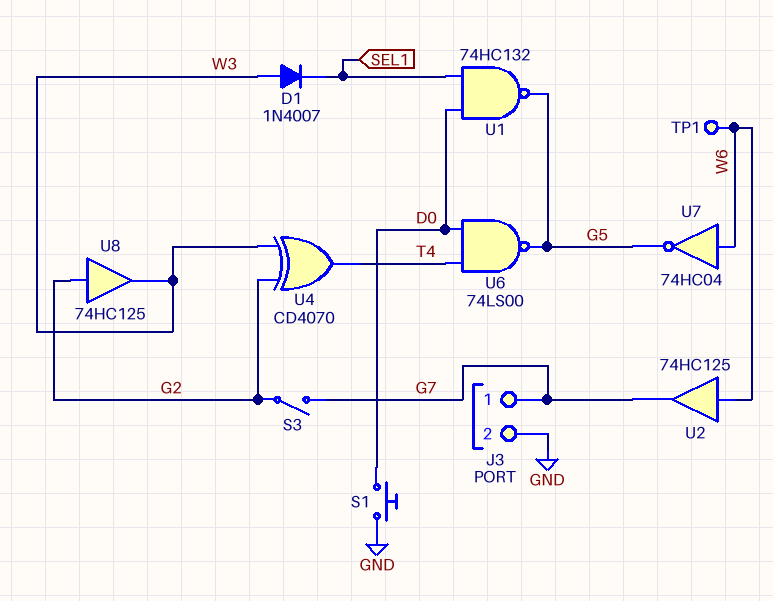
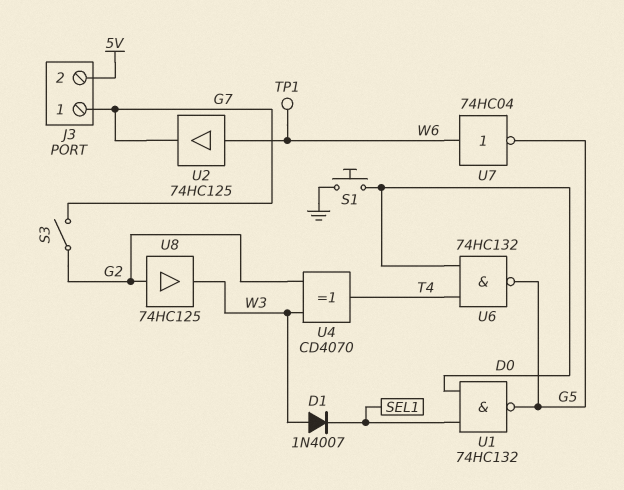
J3 pin 2: GND -> 5V
U6: NAND 74LS00 (in D0, in T4, out G5) -> NAND 74HC132 (in D0, in T4, out G5)

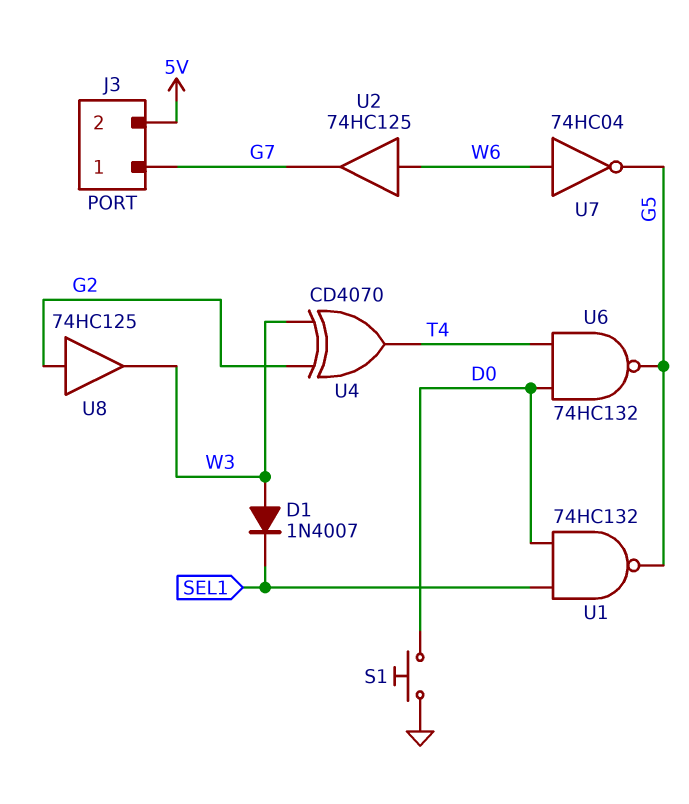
S3: switch (G2, G7) -> none
TP1: test point (W6) -> none

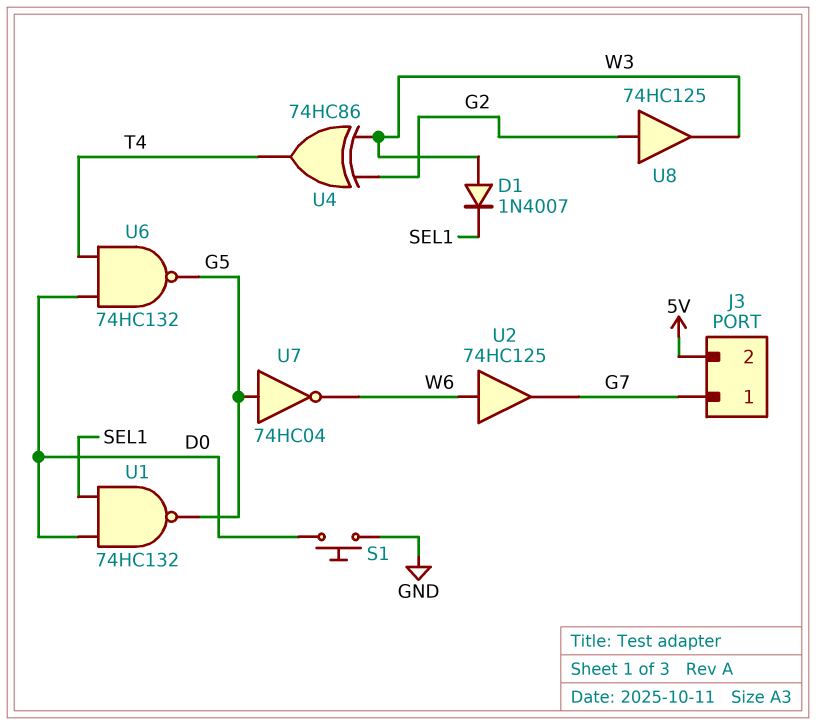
U4: XOR CD4070 (in G2, in W3, out T4) -> XOR 74HC86 (in G2, in W3, out T4)
U7: NOT 74HC04 (in W6, out G5) -> NOT 74HC04 (in G5, out W6)

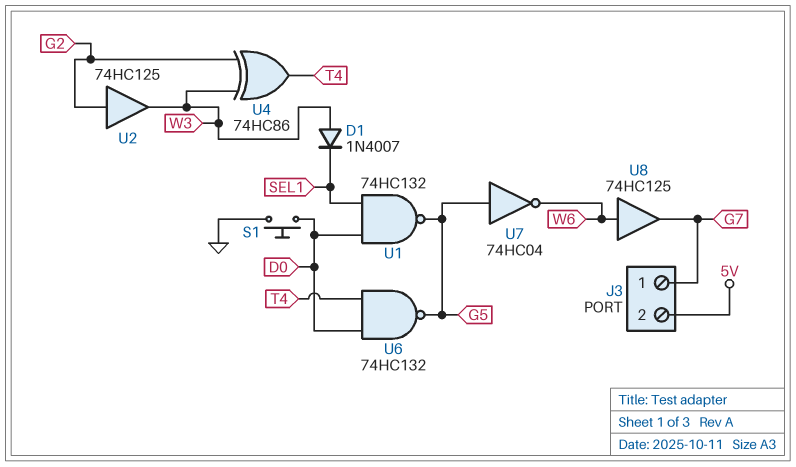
U2: buffer 74HC125 (in W6, out G7) -> buffer 74HC125 (in G2, out W3)
U8: buffer 74HC125 (in G2, out W3) -> buffer 74HC125 (in W6, out G7)

